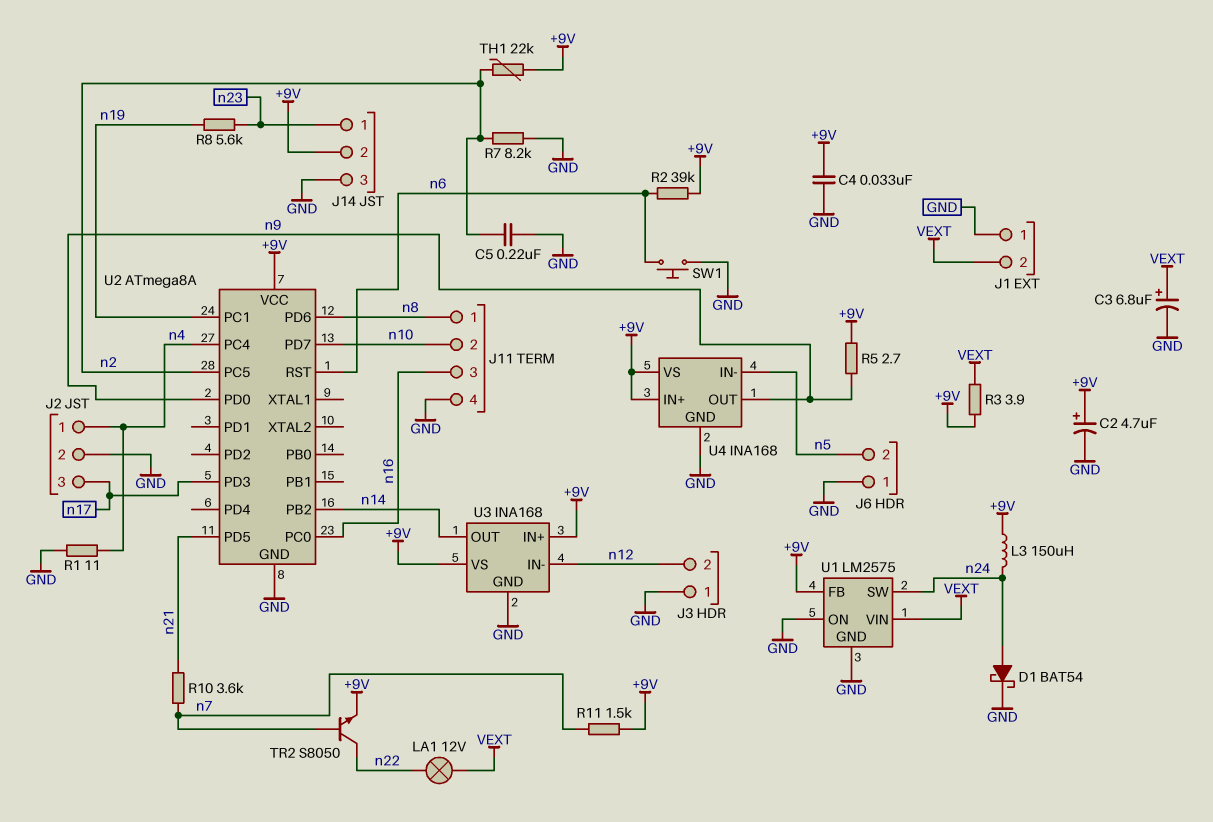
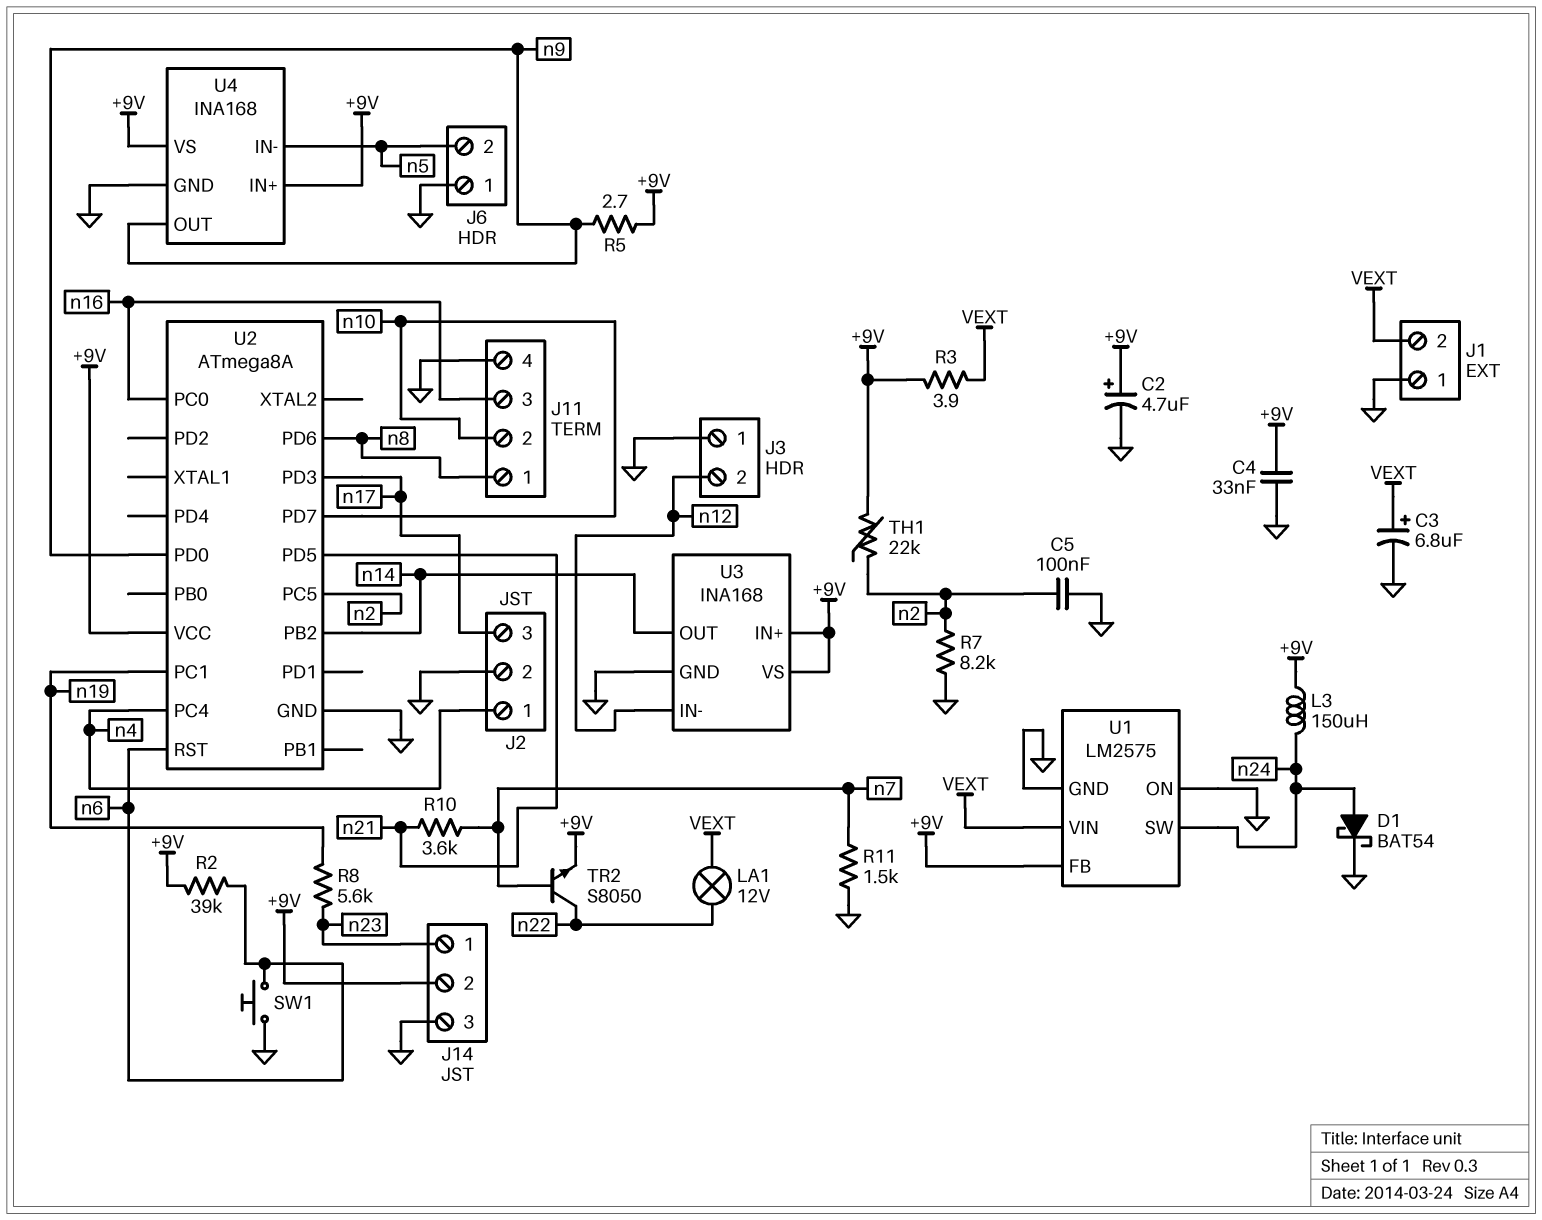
C5: 220nF (GND, n2) -> 100nF (GND, n2)
R1: 11 (GND, n4) -> none
R11: 1.5k (+9V, n7) -> 1.5k (GND, n7)

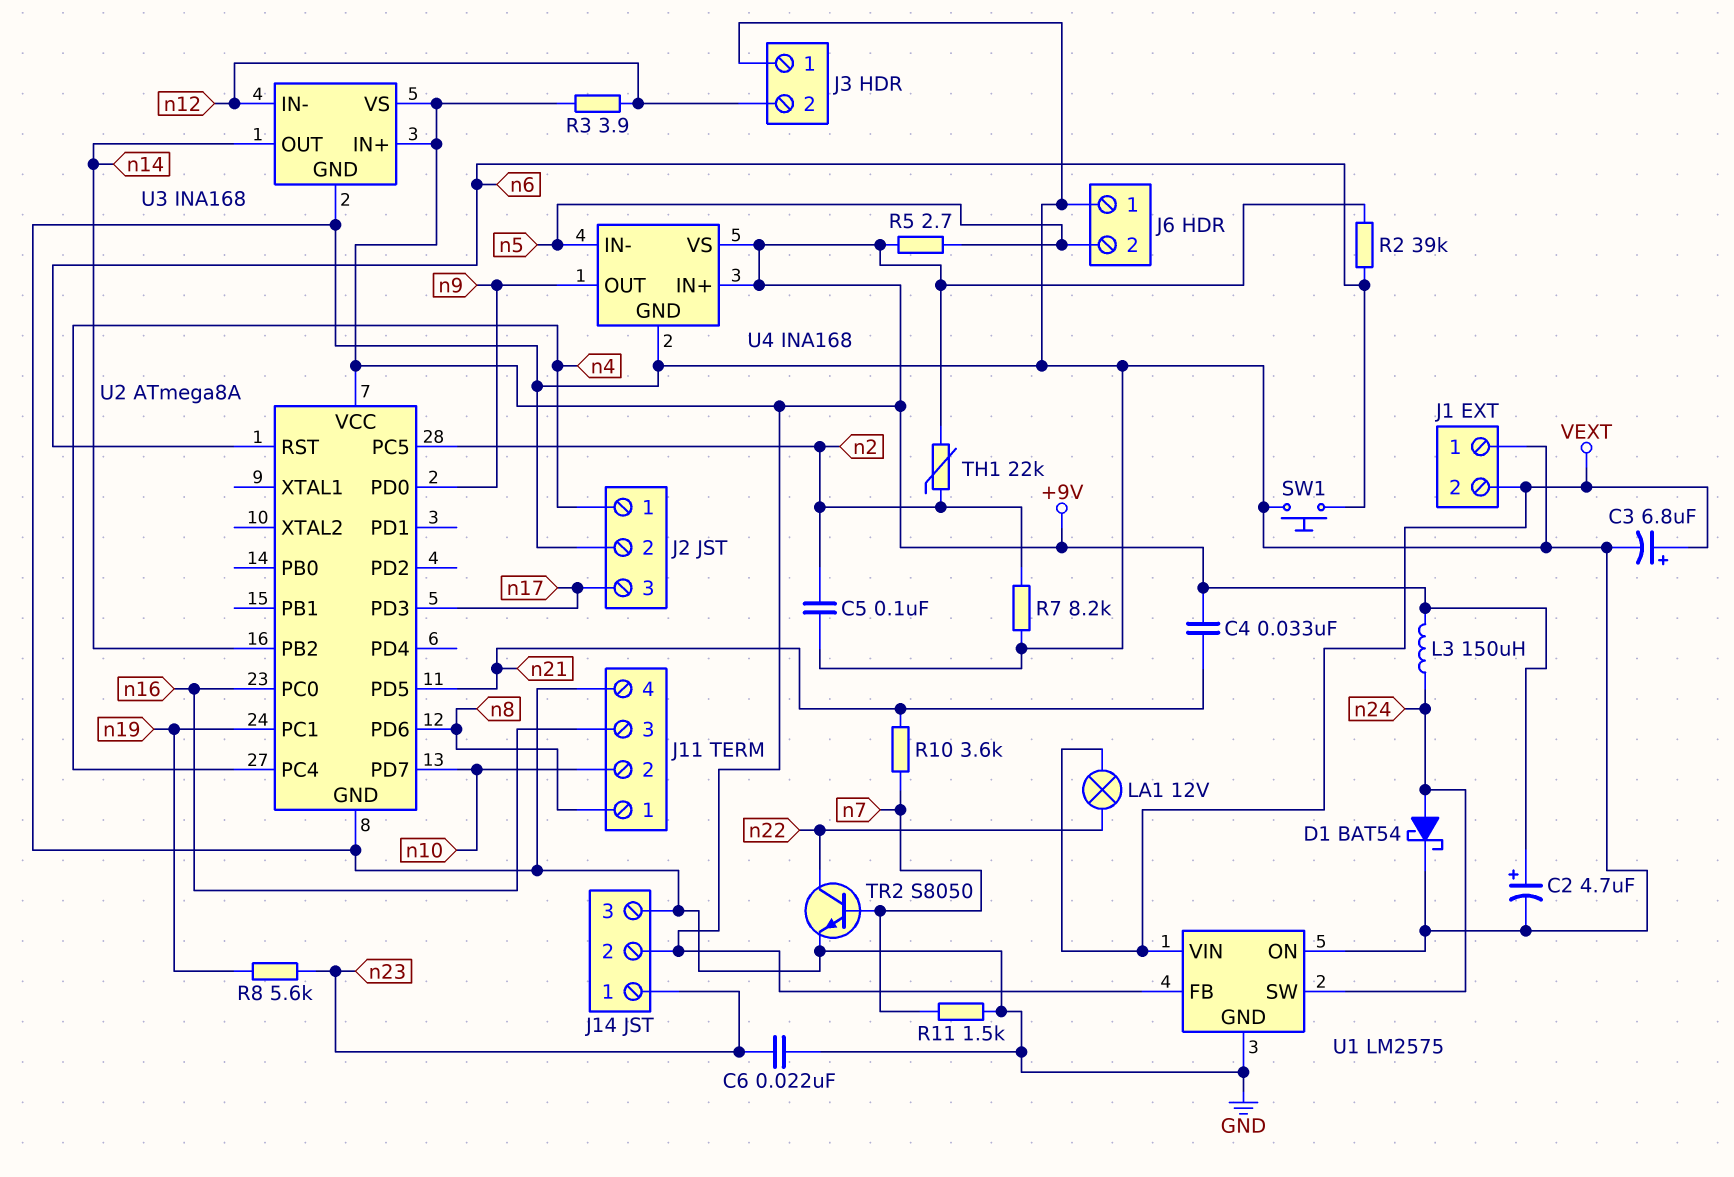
C4: 33nF (+9V, GND) -> 33nF (+9V, n21)
C6: none -> 22nF (GND, n23)
R3: 3.9 (+9V, VEXT) -> 3.9 (+9V, n12)
R5: 2.7 (+9V, n9) -> 2.7 (+9V, n5)
TR2: NPN S8050 (B n7, C n22, E +9V) -> NPN S8050 (B n7, C n22, E GND)

